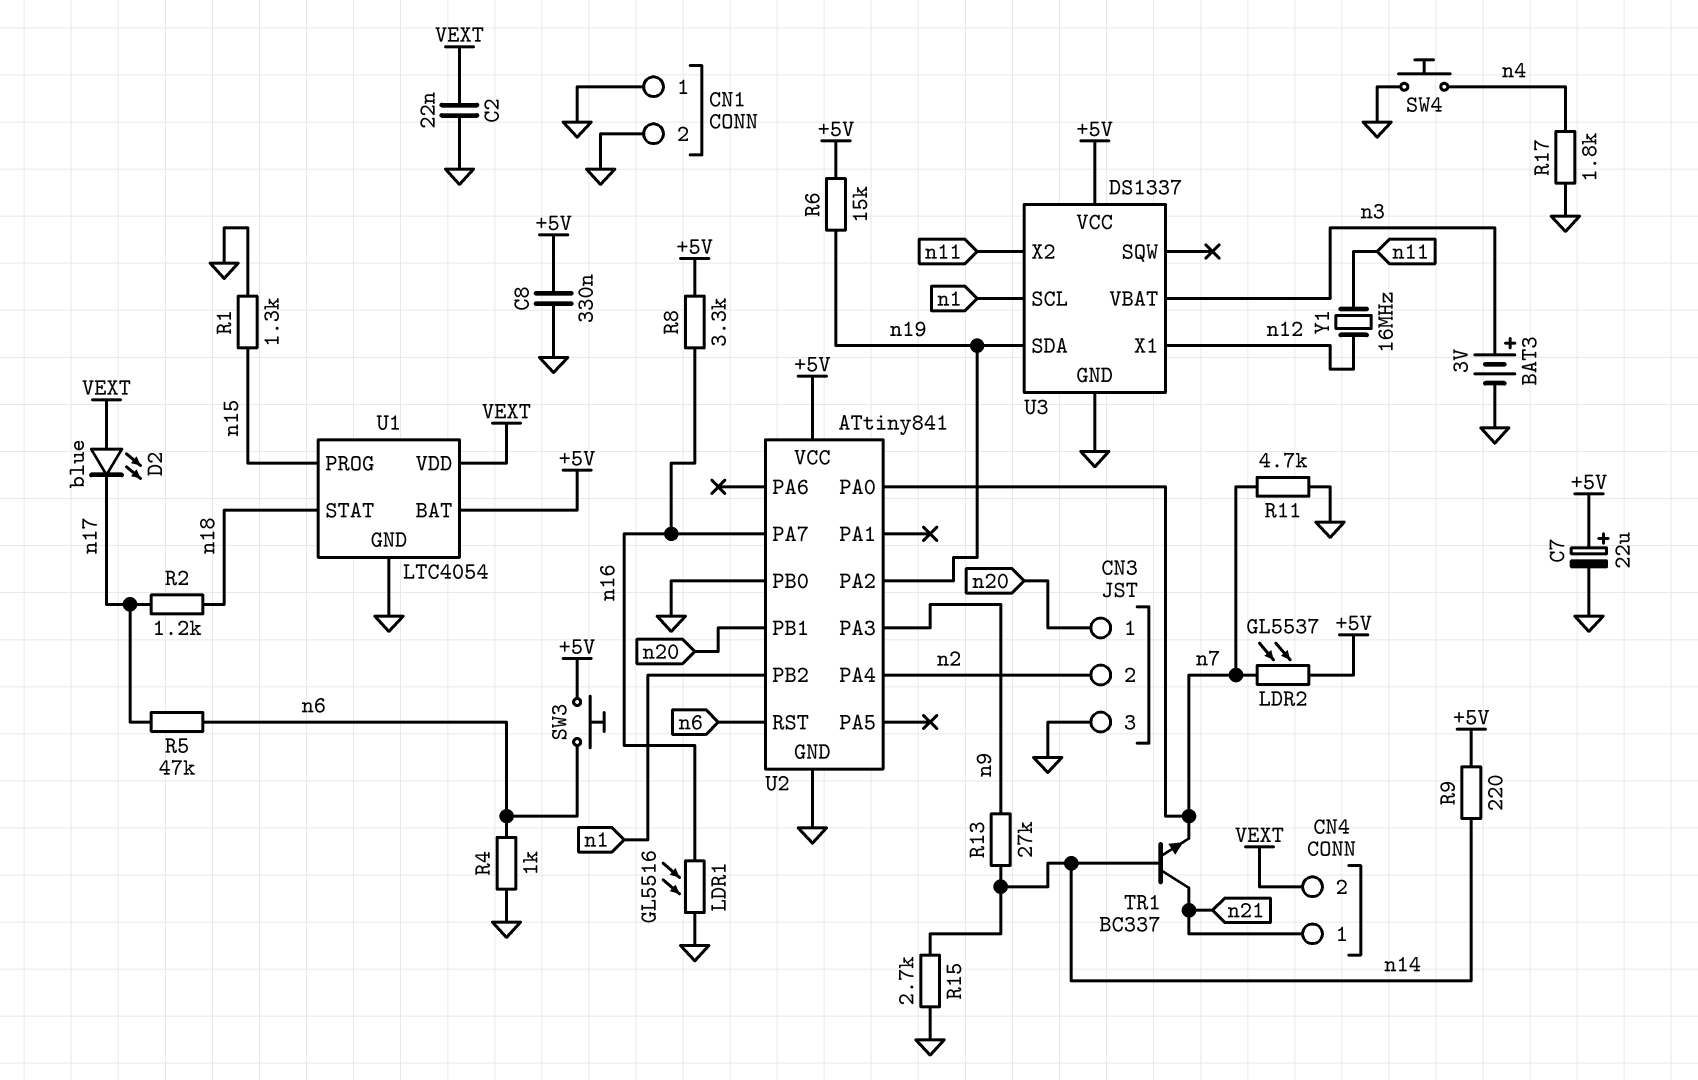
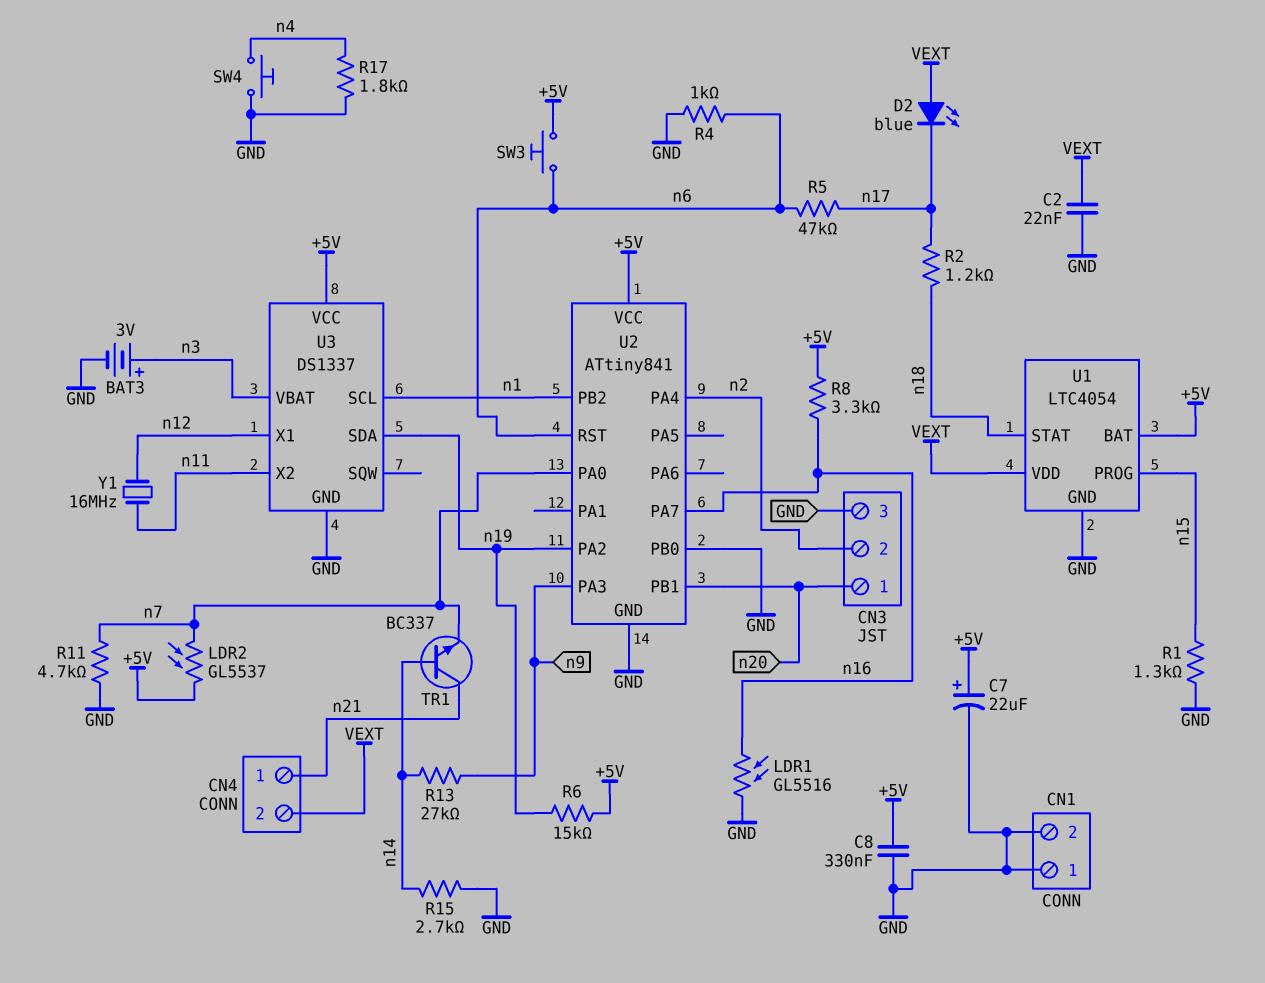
R9: 220 (+5V, n14) -> none

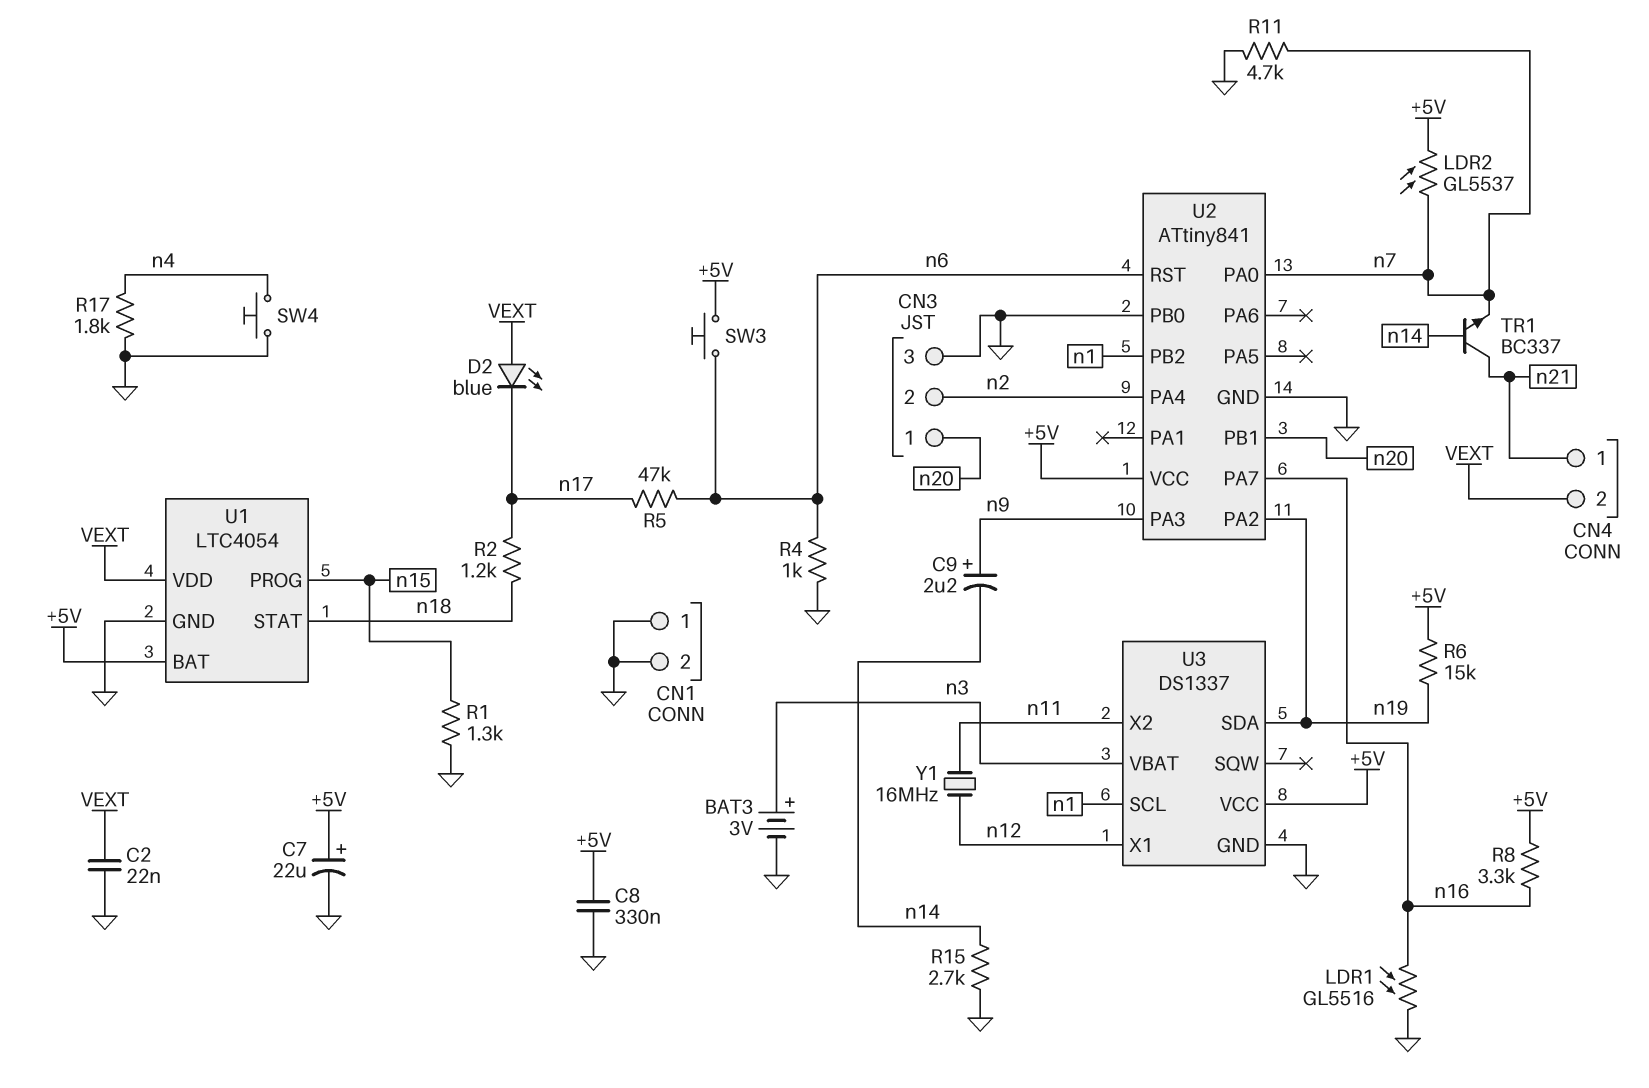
C9: none -> 2.2uF (plus n9, minus n14)
R13: 27k (n9, n14) -> none

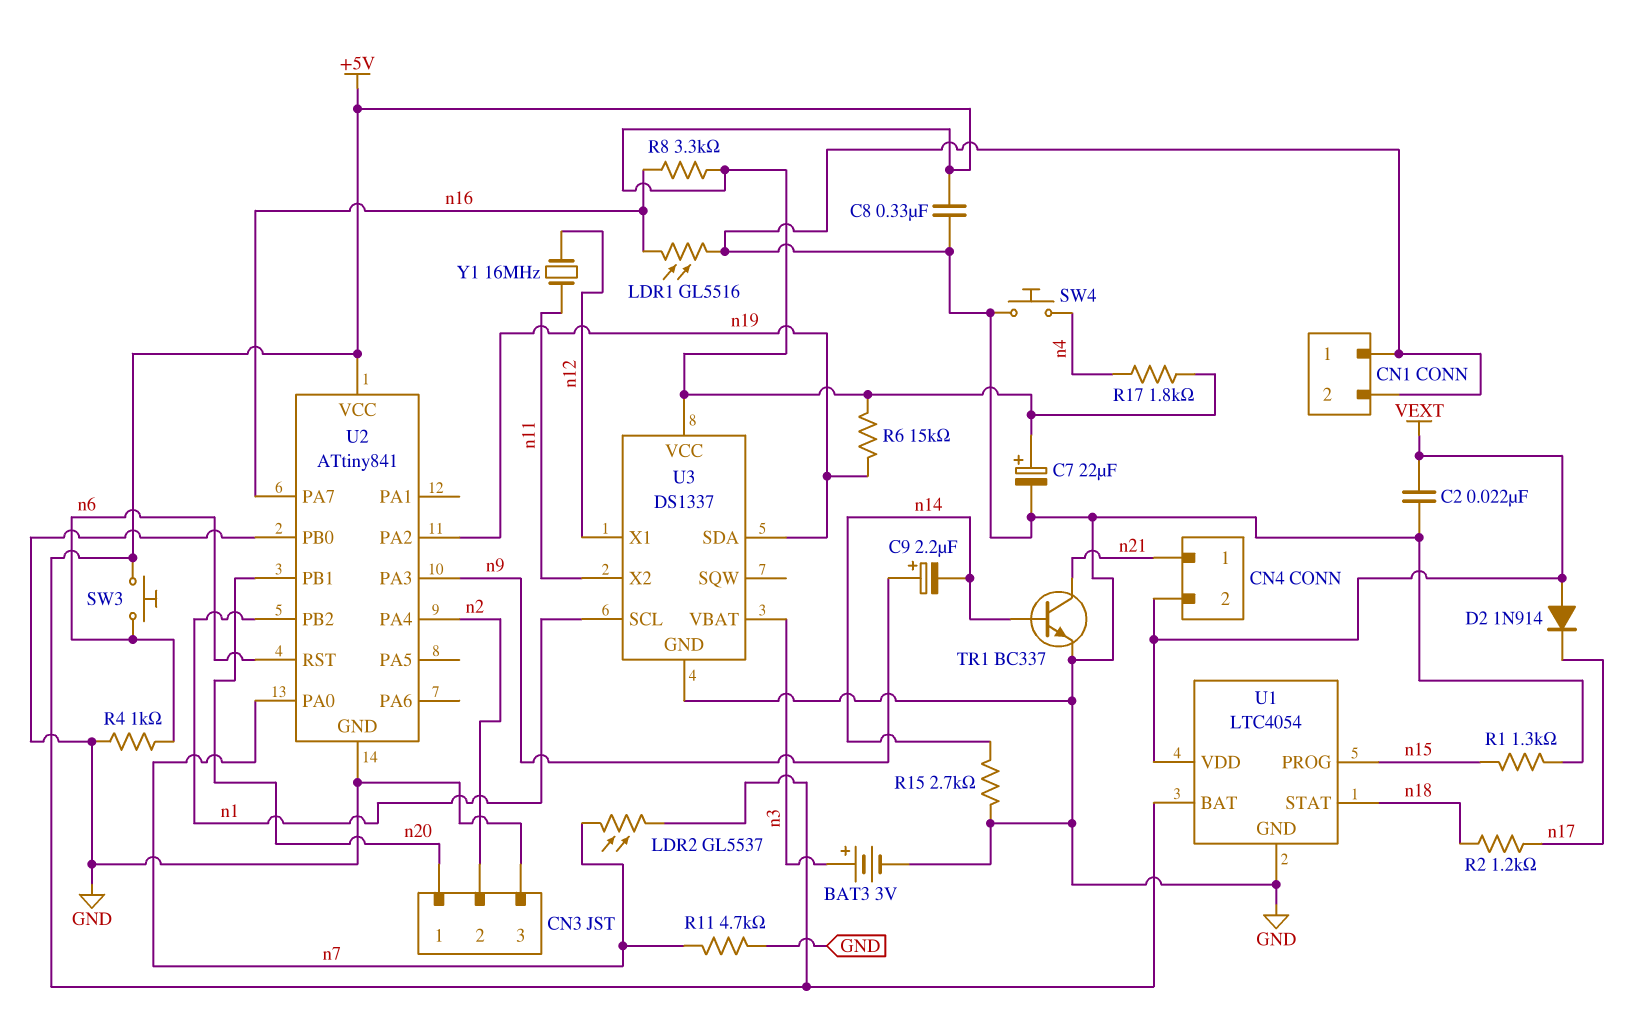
D2: LED blue (A VEXT, K n17) -> diode 1N914 (A VEXT, K n17)
R5: 47k (n6, n17) -> none
R17: 1.8k (GND, n4) -> 1.8k (+5V, n4)
TR1: NPN BC337 (B n14, C n21, E n7) -> NPN BC337 (B n14, C n21, E GND)

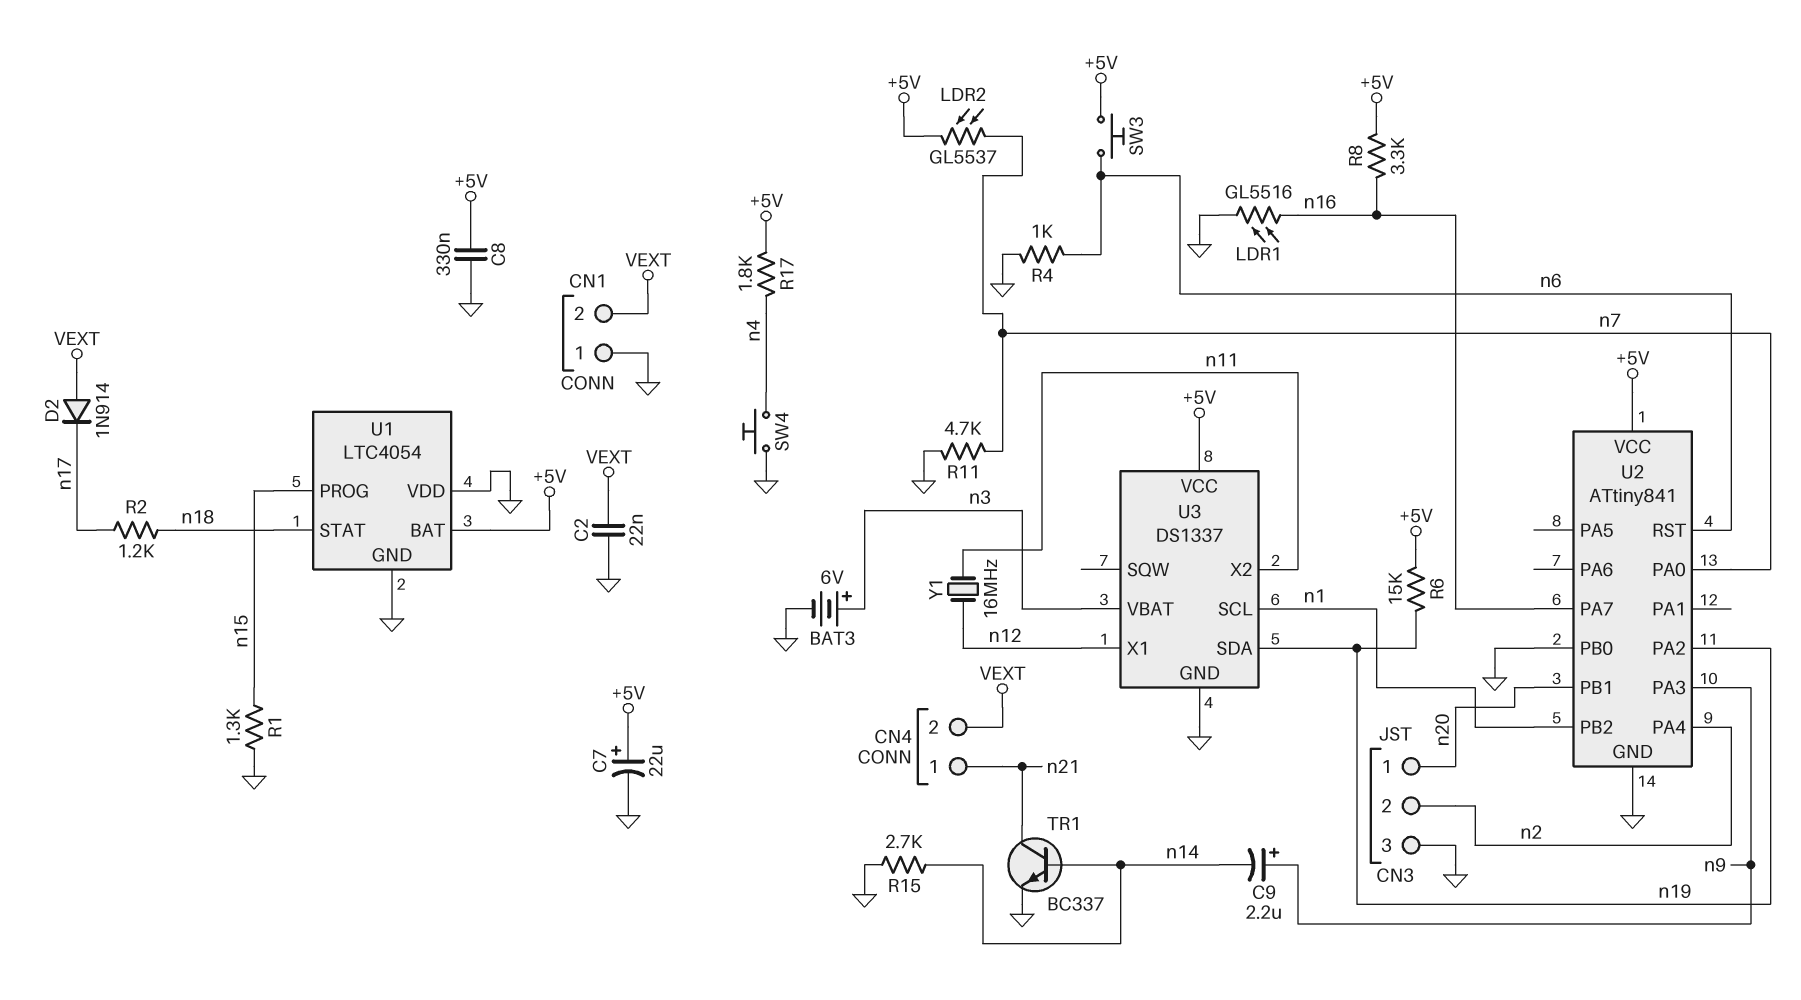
BAT3: 3V (plus n3, minus GND) -> 6V (plus n3, minus GND)
CN1 pin 2: GND -> VEXT
U1 pin VDD: VEXT -> GND

